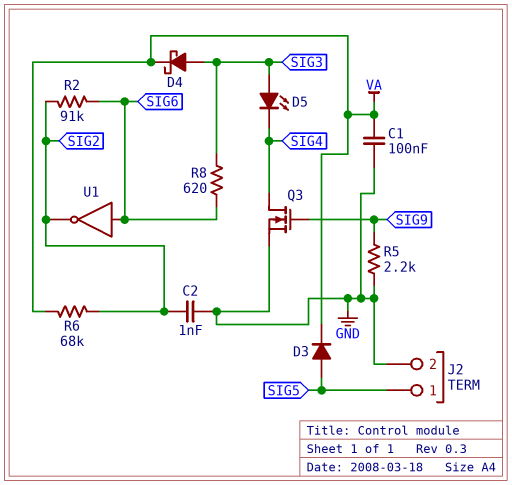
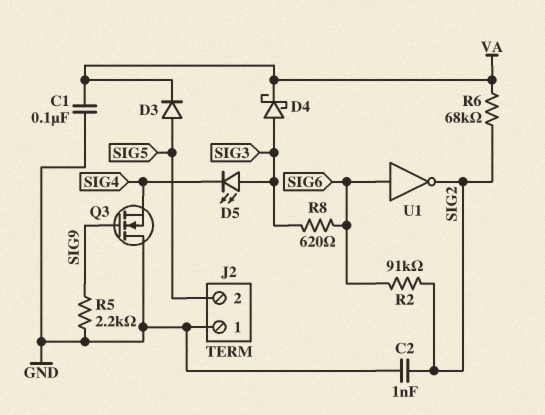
J2 pin 1: SIG5 -> GND
J2 pin 2: GND -> SIG5
Q3: NMOS (G SIG9, D SIG4, S GND) -> NMOS (G SIG9, D GND, S SIG4)

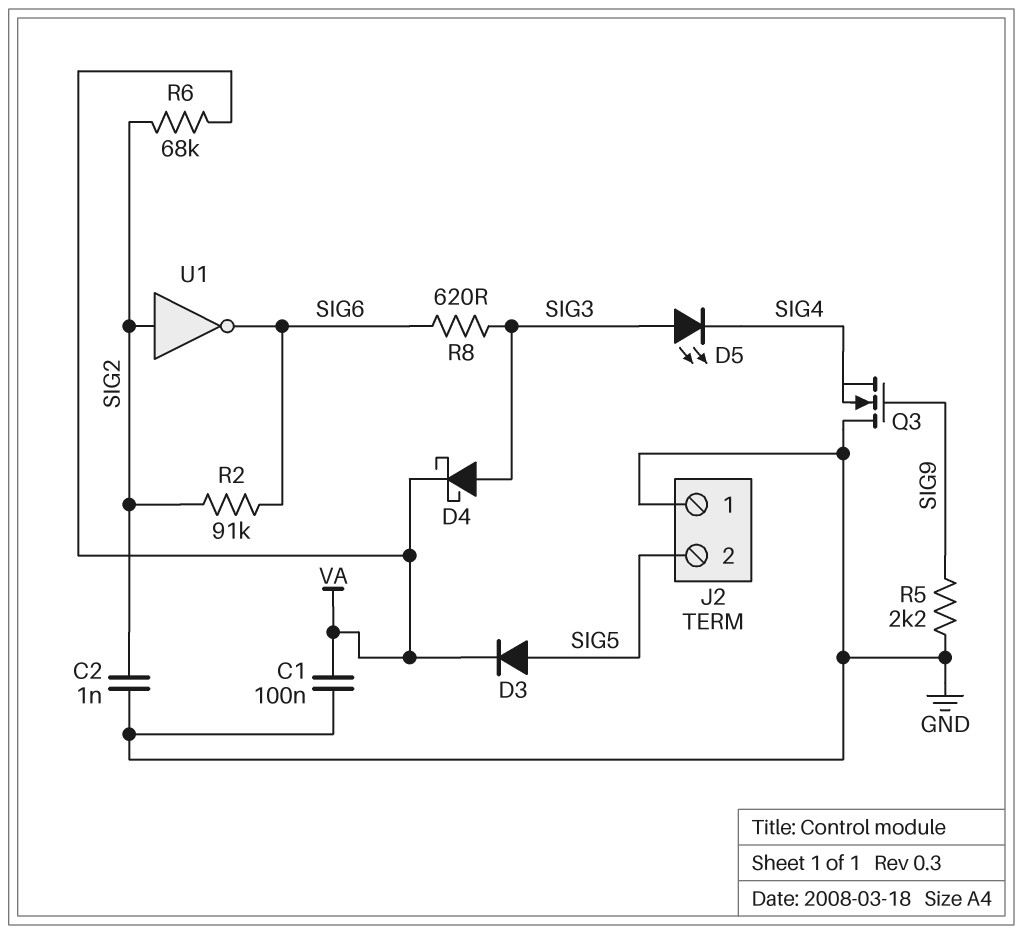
U1: NOT (in SIG6, out SIG2) -> NOT (in SIG2, out SIG6)

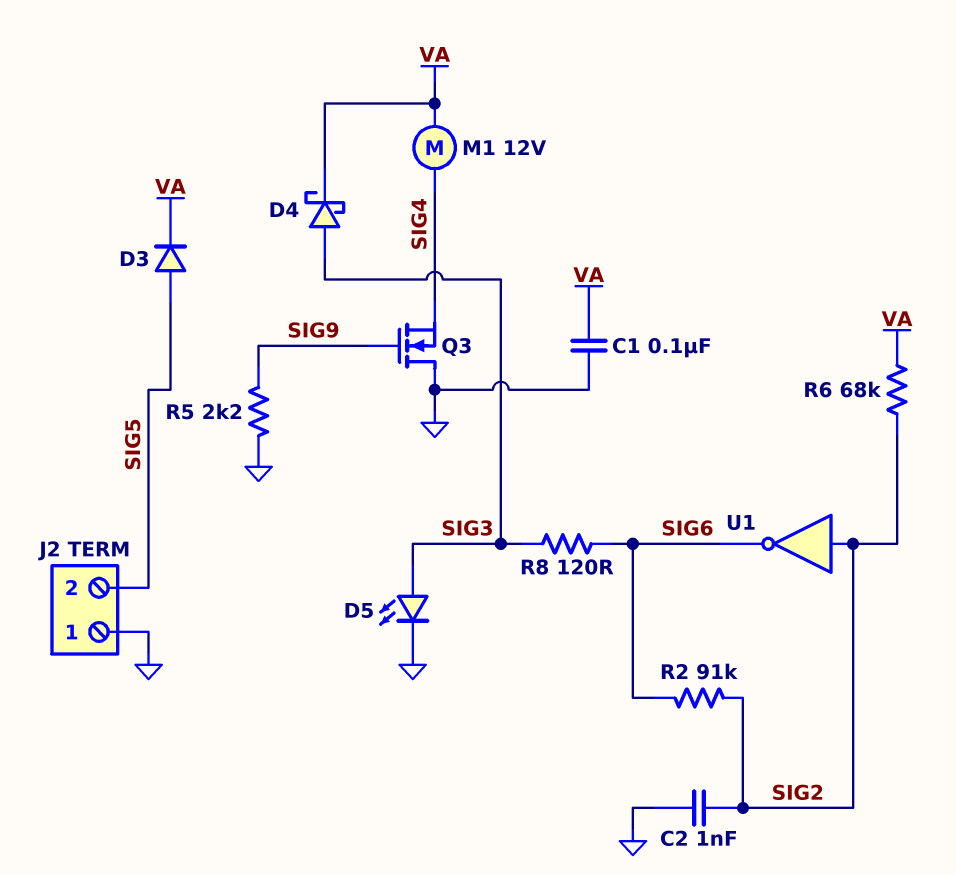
D5: LED (A SIG3, K SIG4) -> LED (A SIG3, K GND)
M1: none -> motor 12V (SIG4, VA)
R8: 620 (SIG3, SIG6) -> 120 (SIG3, SIG6)

